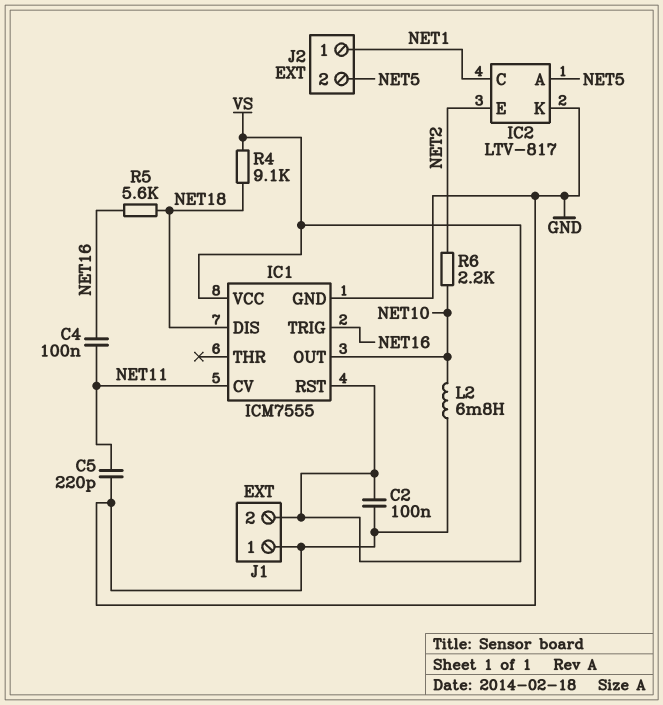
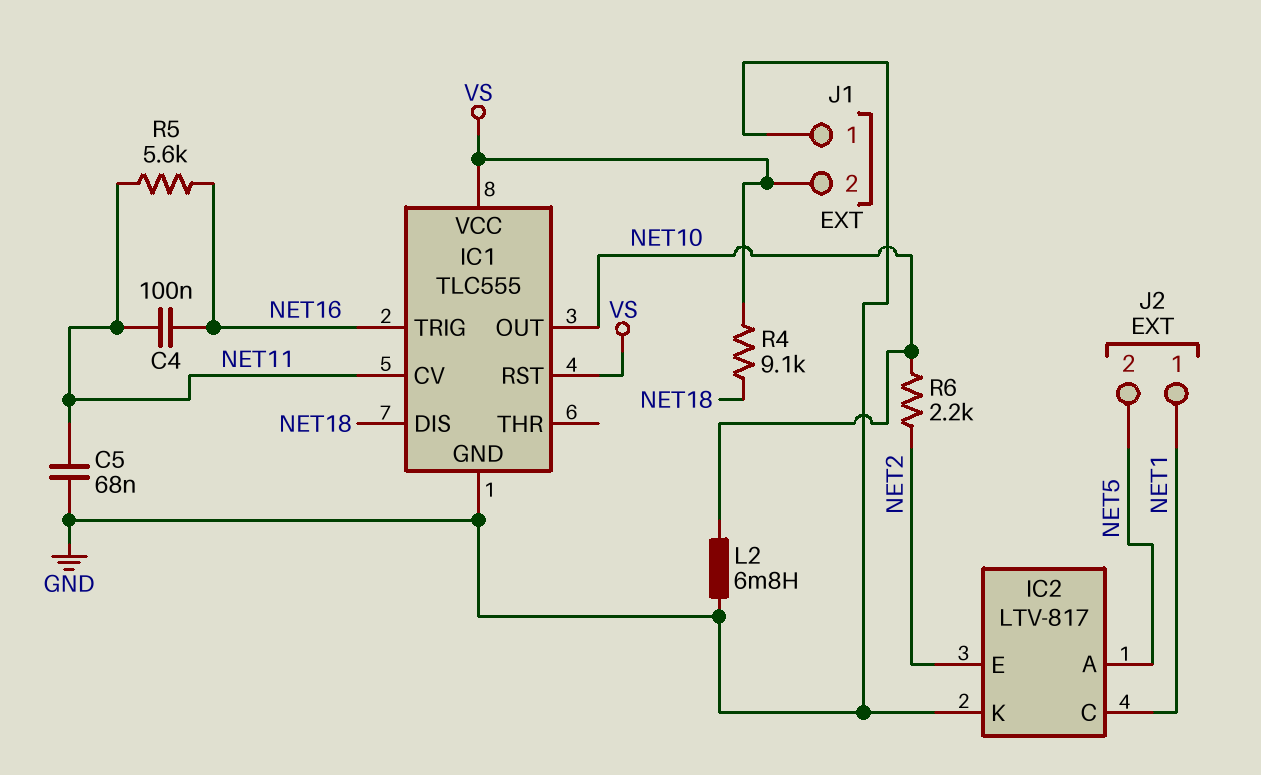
C2: 100nF (GND, VS) -> none
C5: 220pF (GND, NET11) -> 68nF (GND, NET11)
IC1: ICM7555 -> TLC555
R5: 5.6k (NET16, NET18) -> 5.6k (NET11, NET16)

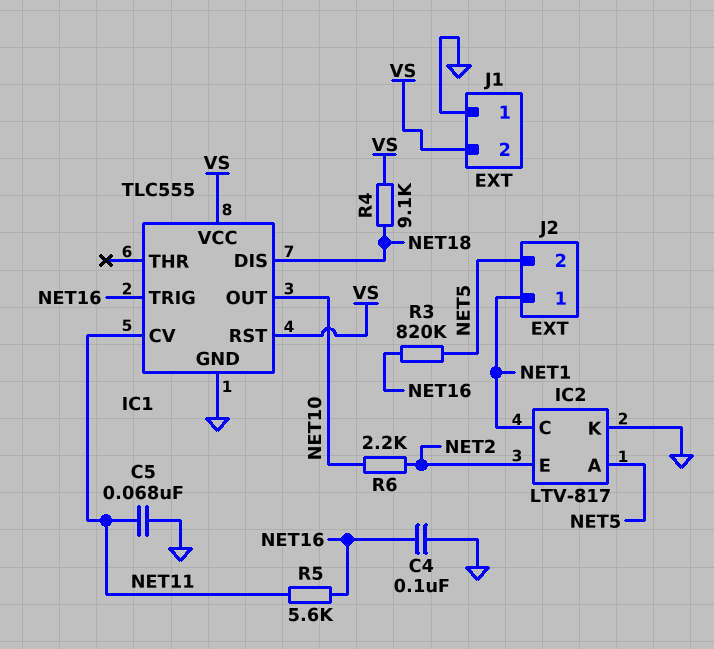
C4: 100nF (NET11, NET16) -> 100nF (GND, NET16)
L2: 6.8mH (GND, NET10) -> none
R3: none -> 820k (NET5, NET16)

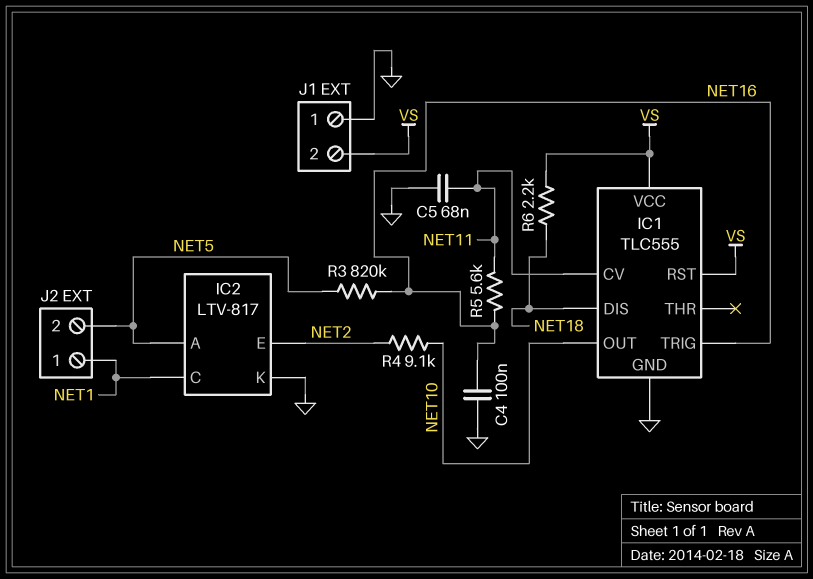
R4: 9.1k (NET18, VS) -> 9.1k (NET2, NET10)
R6: 2.2k (NET2, NET10) -> 2.2k (NET18, VS)

